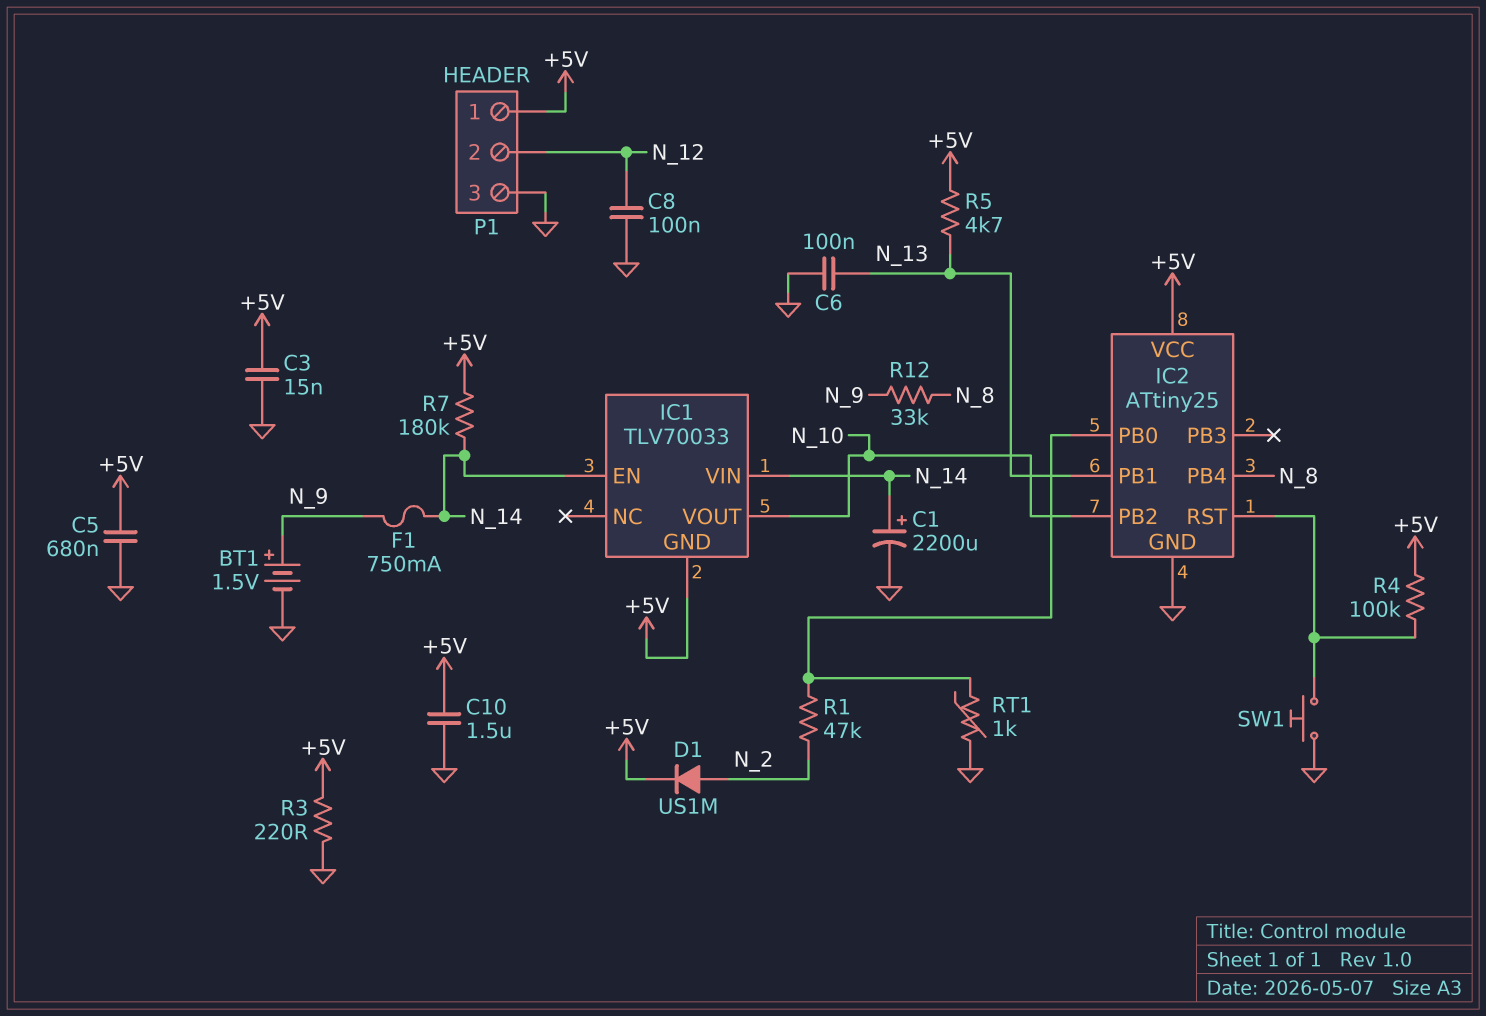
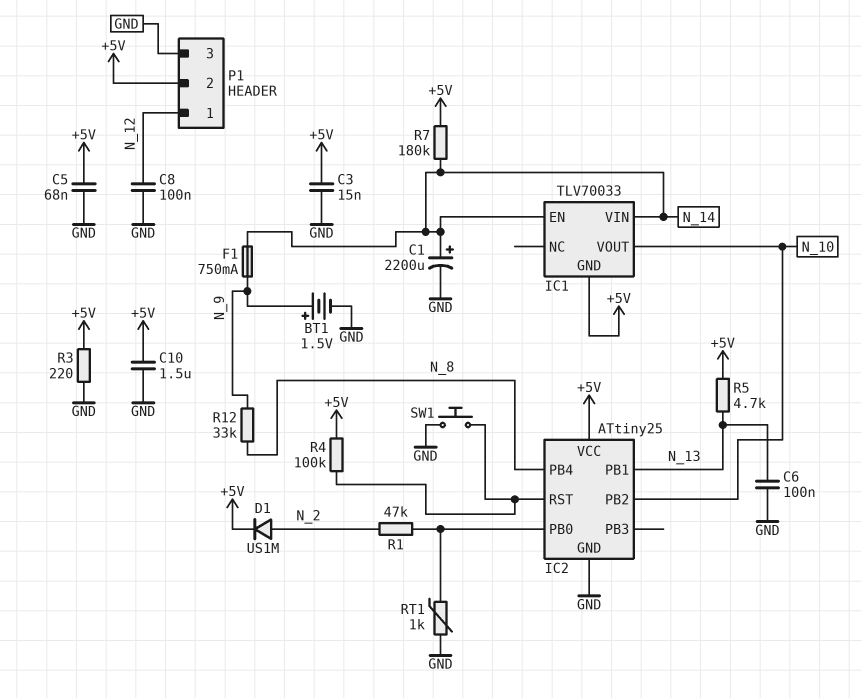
C5: 680nF (+5V, GND) -> 68nF (+5V, GND)
P1 pin 1: +5V -> N_12
P1 pin 2: N_12 -> +5V

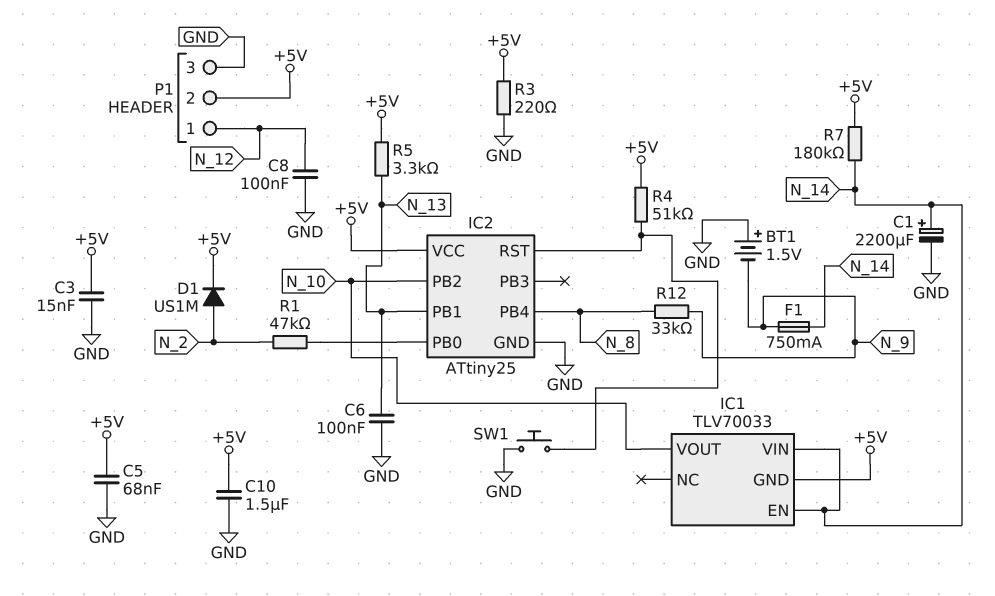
BT1: 1.5V (plus N_9, minus GND) -> 1.5V (plus GND, minus N_9)
R4: 100k (+5V, IC2/RST) -> 51k (+5V, IC2/RST)
R5: 4.7k (+5V, N_13) -> 3.3k (+5V, N_13)
RT1: 1k (GND, IC2/PB0) -> none

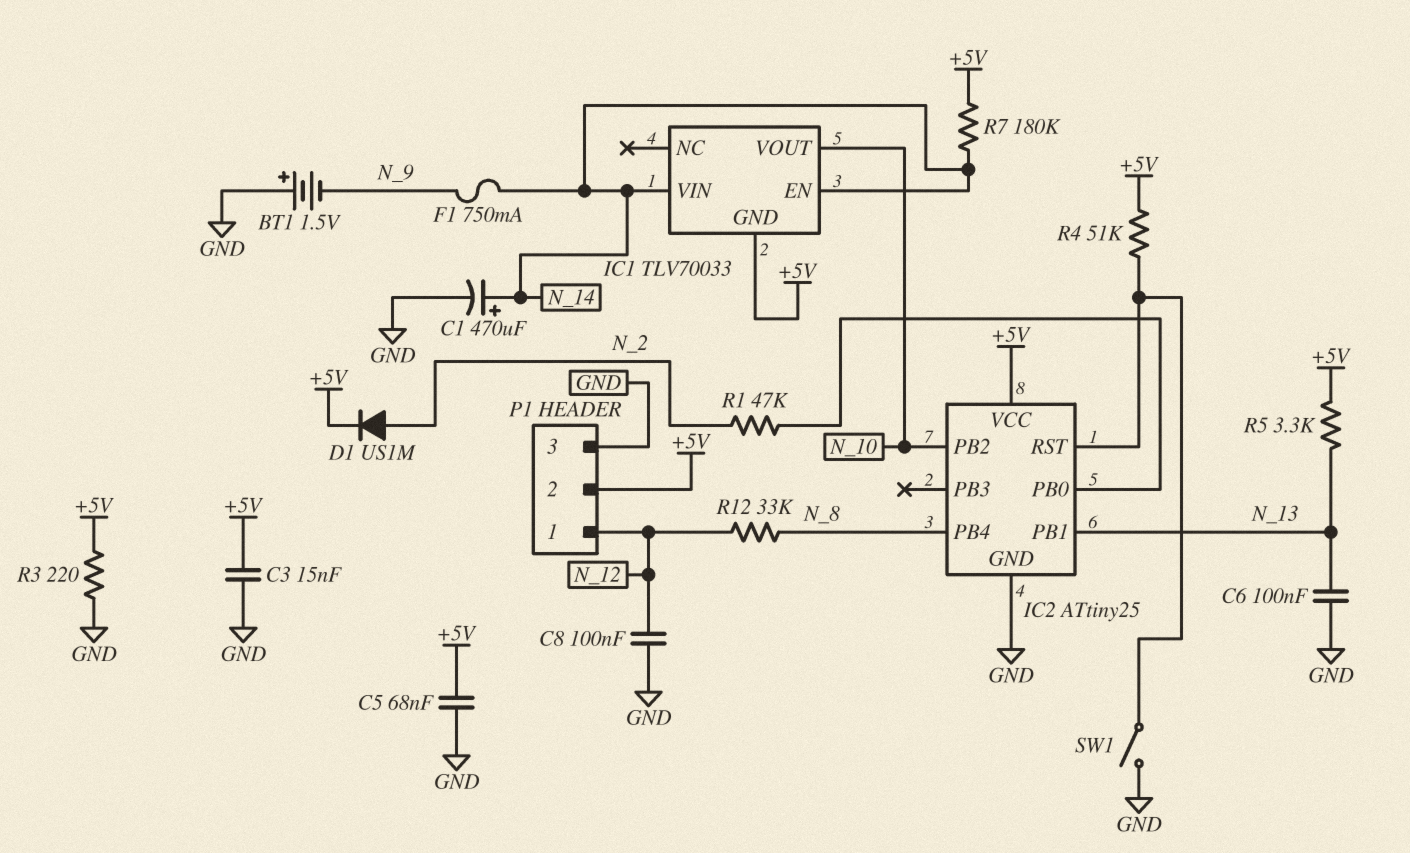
C1: 2200uF (plus N_14, minus GND) -> 470uF (plus N_14, minus GND)
C10: 1.5uF (+5V, GND) -> none
R12: 33k (N_8, N_9) -> 33k (N_8, N_12)
SW1: button (GND, IC2/RST) -> switch (GND, IC2/RST)

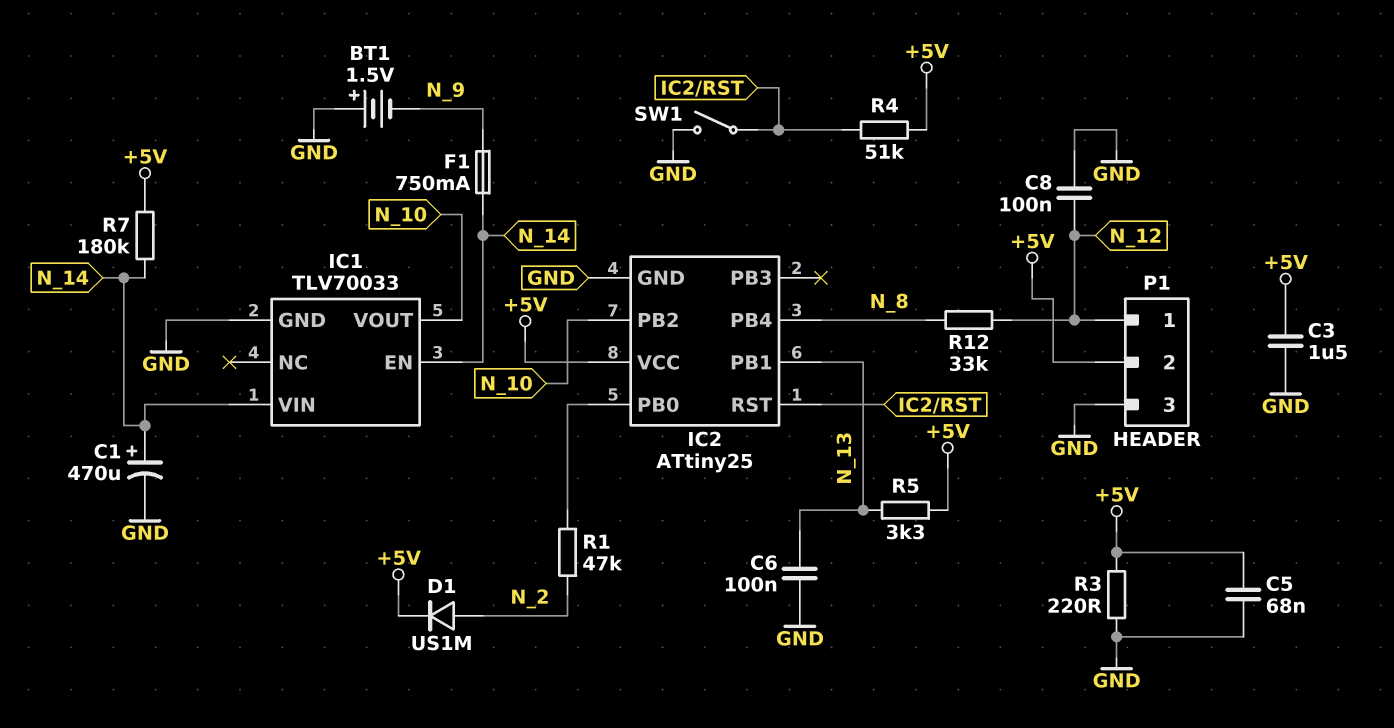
C3: 15nF (+5V, GND) -> 1.5uF (+5V, GND)
IC1 pin GND: +5V -> GND

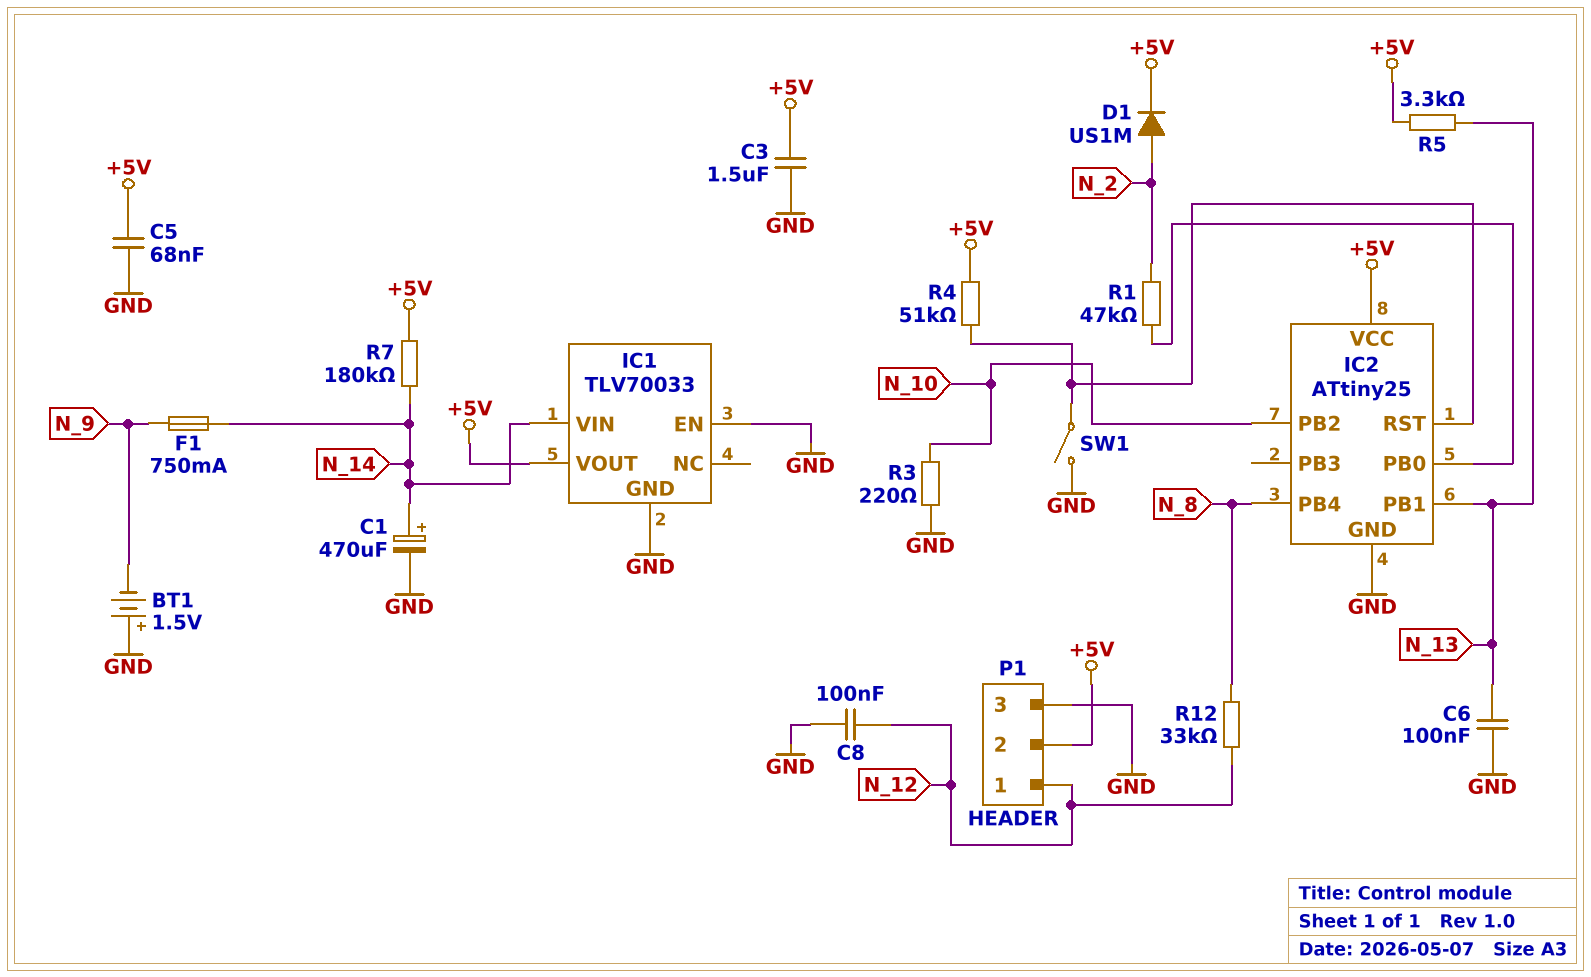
IC1 pin EN: N_14 -> GND
IC1 pin VOUT: N_10 -> +5V
R3: 220 (+5V, GND) -> 220 (GND, N_10)

